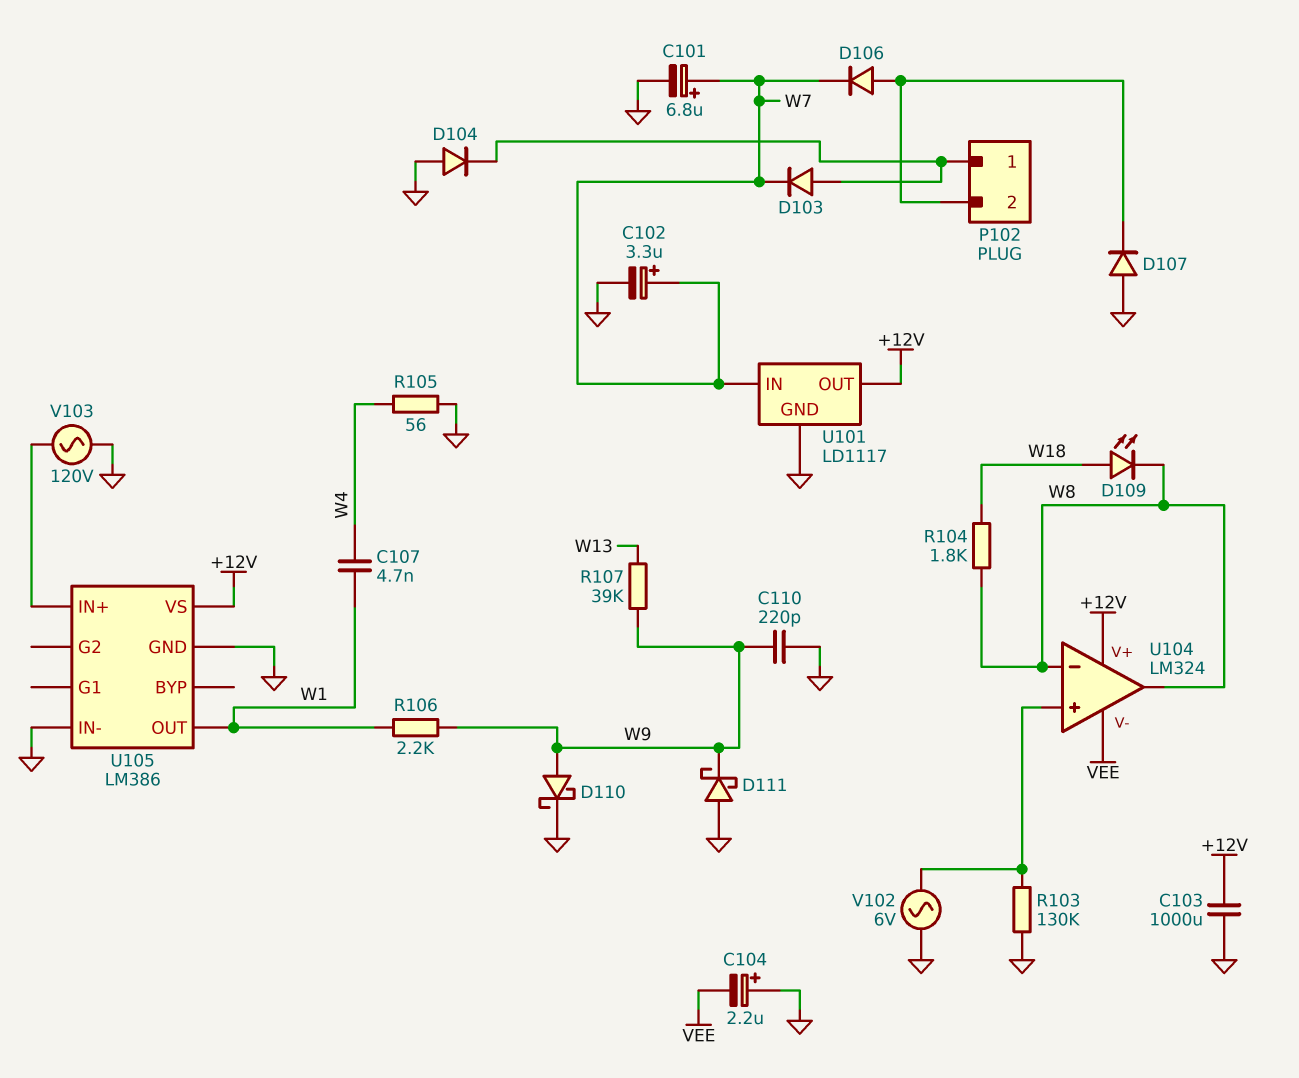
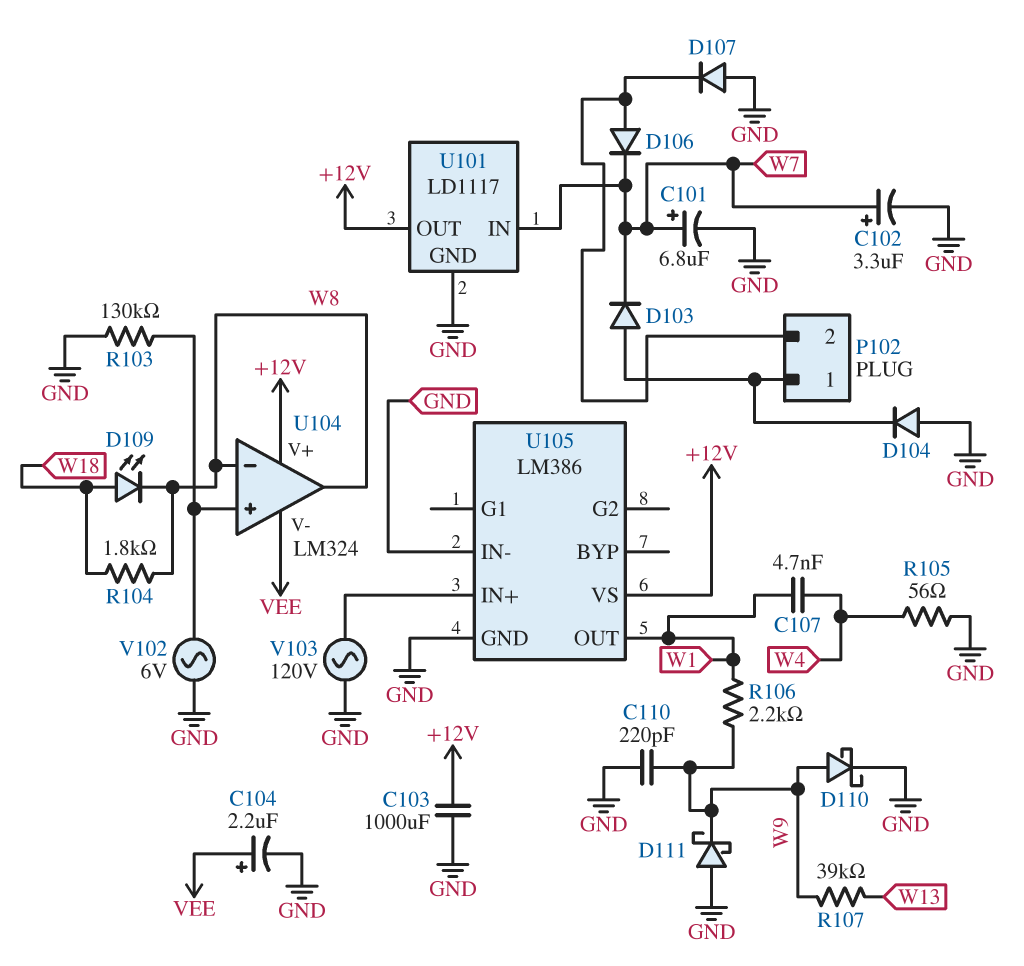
C104: 2.2uF (plus GND, minus VEE) -> 2.2uF (plus VEE, minus GND)

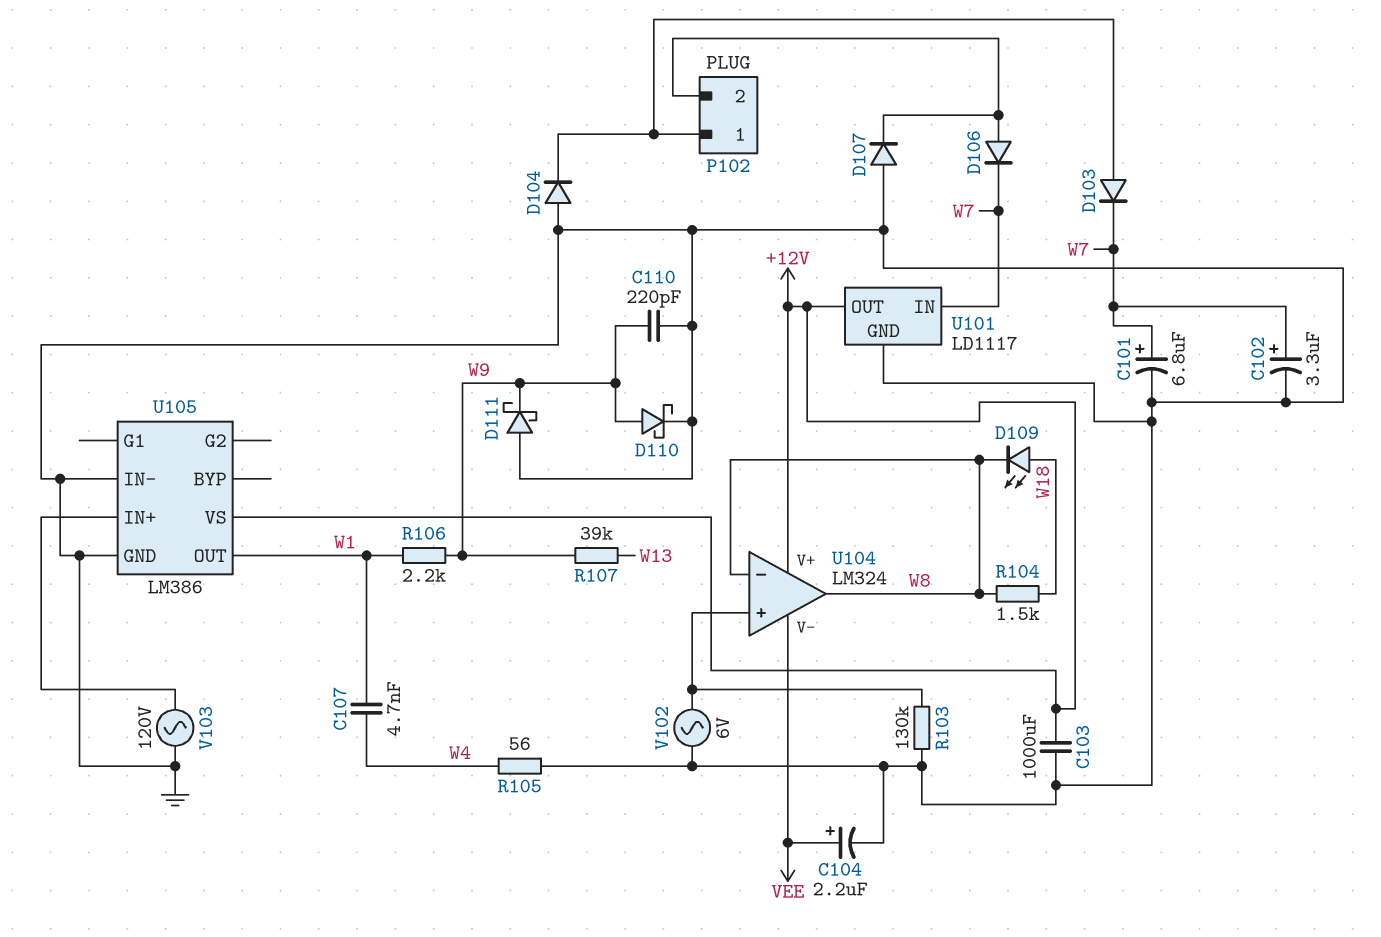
R104: 1.8k (W8, W18) -> 1.5k (W8, W18)

